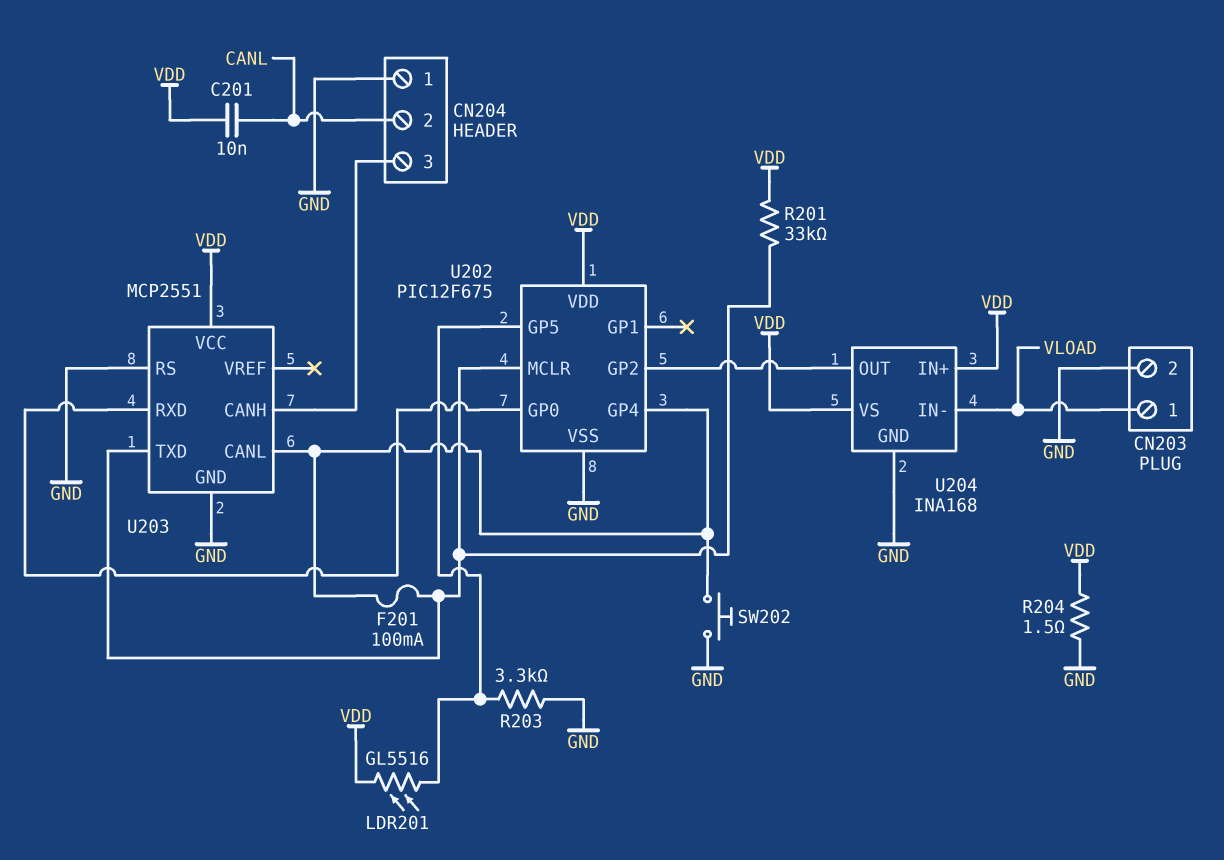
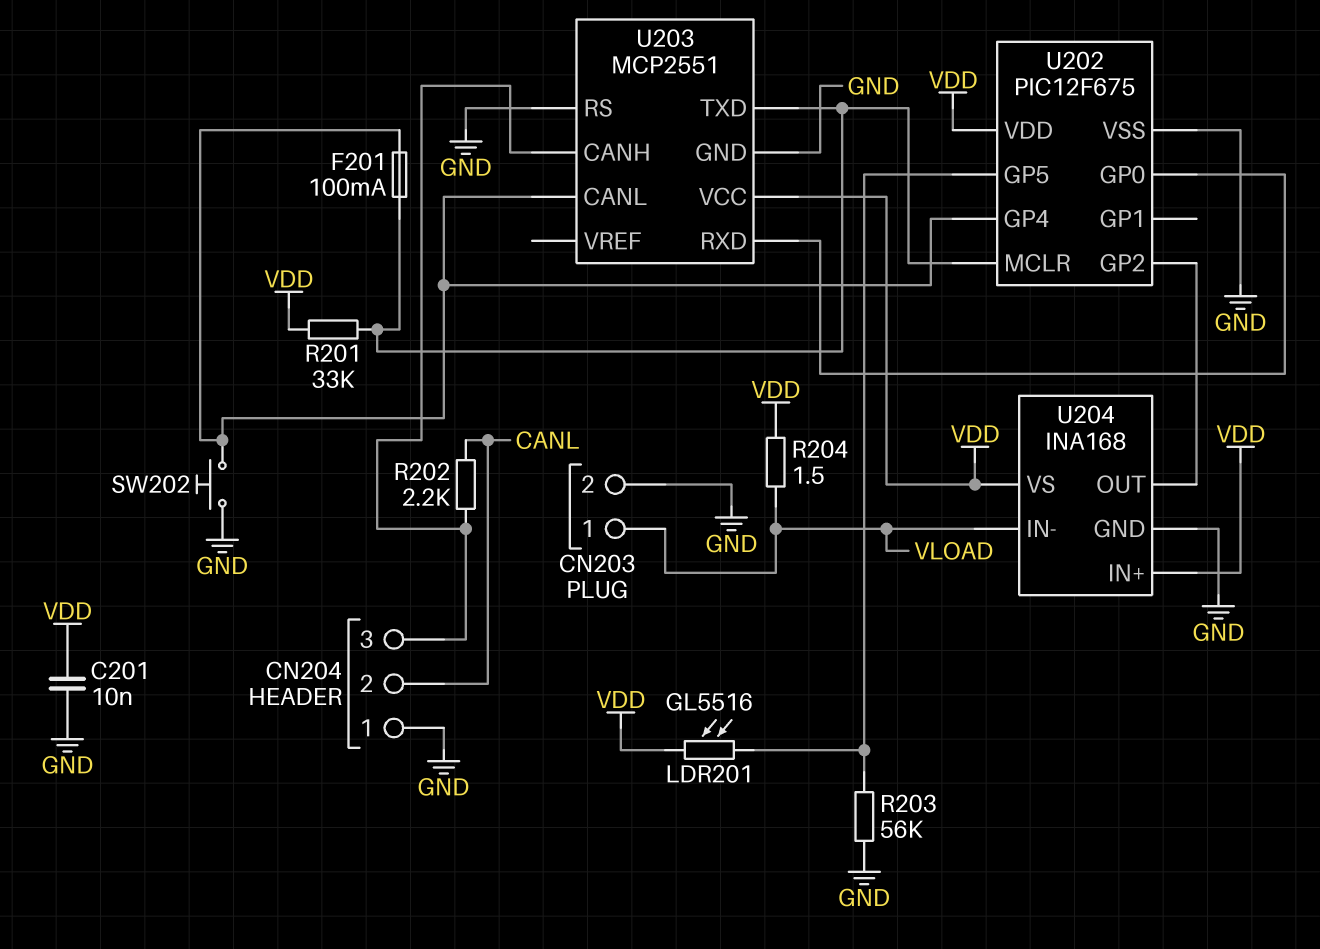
C201: 10nF (CANL, VDD) -> 10nF (GND, VDD)
R202: none -> 2.2k (CANL, CN204/3)
R203: 3.3k (GND, U202/GP5) -> 56k (GND, U202/GP5)
R204: 1.5 (GND, VDD) -> 1.5 (VDD, VLOAD)

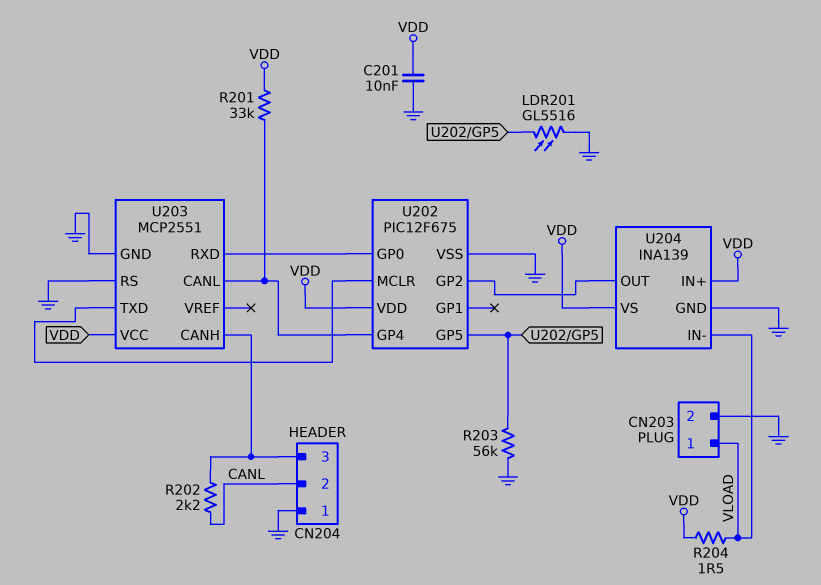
F201: 100mA (U202/GP4, U202/MCLR) -> none
LDR201: GL5516 (U202/GP5, VDD) -> GL5516 (GND, U202/GP5)
R201: 33k (U202/MCLR, VDD) -> 33k (U202/GP4, VDD)
SW202: button (GND, U202/GP4) -> none
U204: INA168 -> INA139

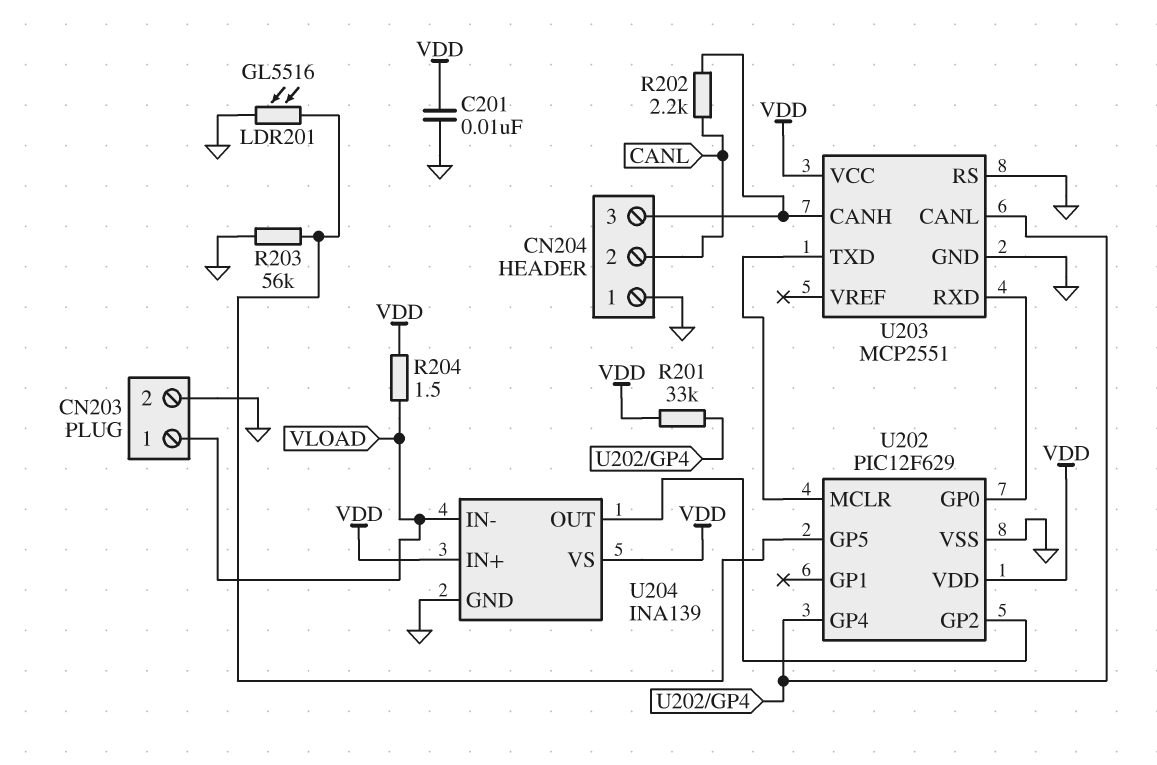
U202: PIC12F675 -> PIC12F629

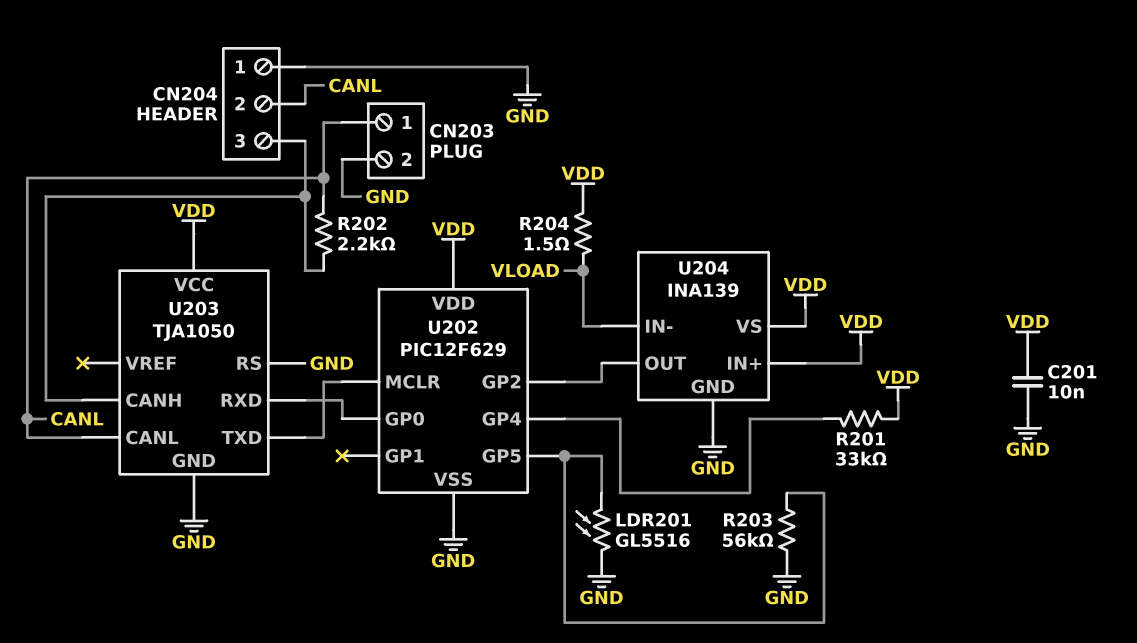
CN203 pin 1: VLOAD -> CANL
U203: MCP2551 -> TJA1050
U203 pin CANL: U202/GP4 -> CANL

